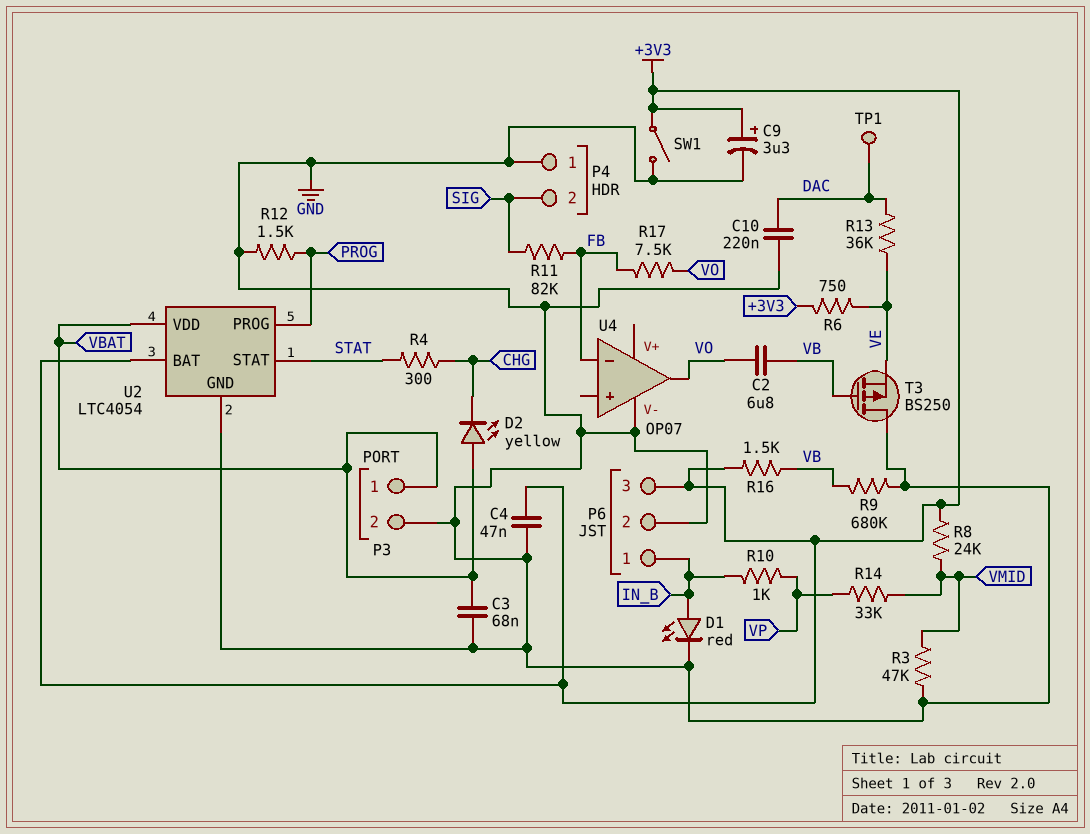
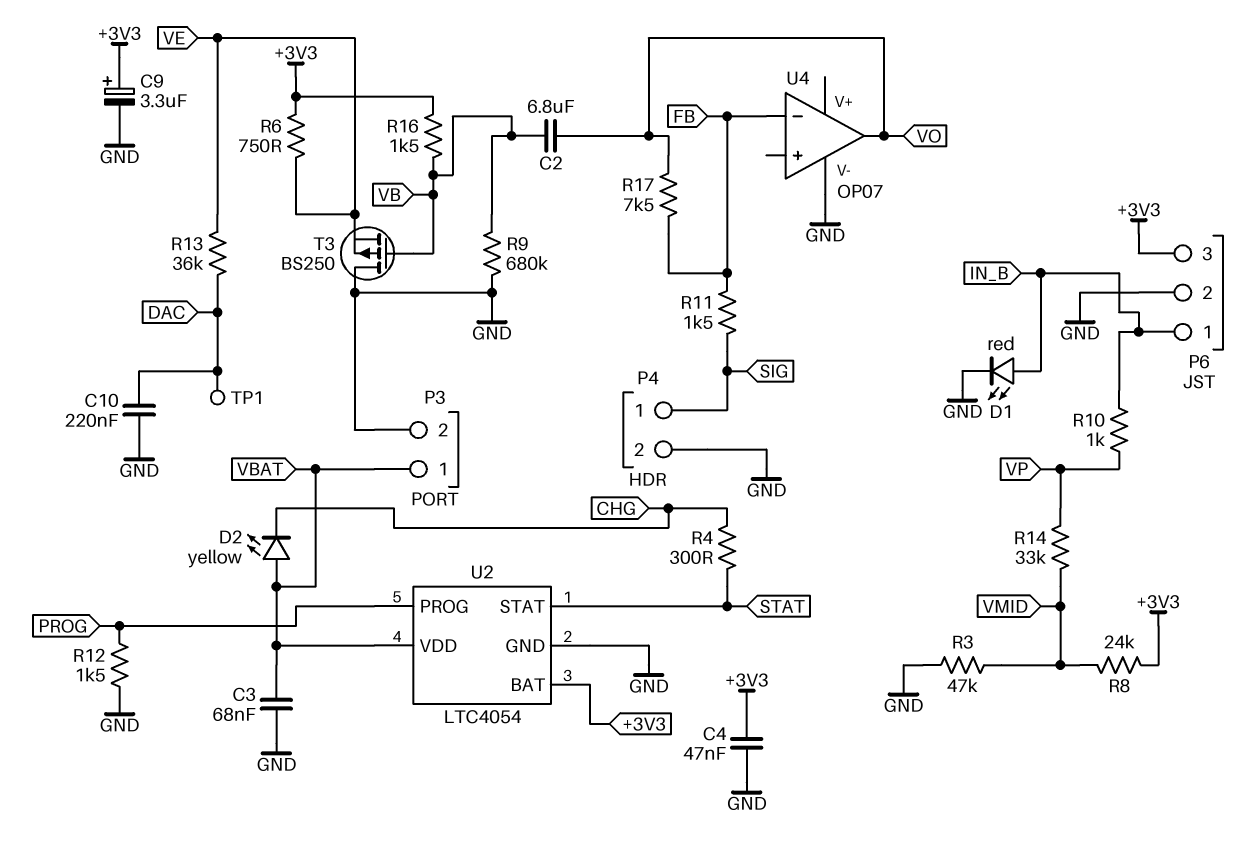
P4 pin 1: GND -> SIG
P4 pin 2: SIG -> GND
R11: 82k (FB, SIG) -> 1.5k (FB, SIG)
SW1: switch (+3V3, GND) -> none

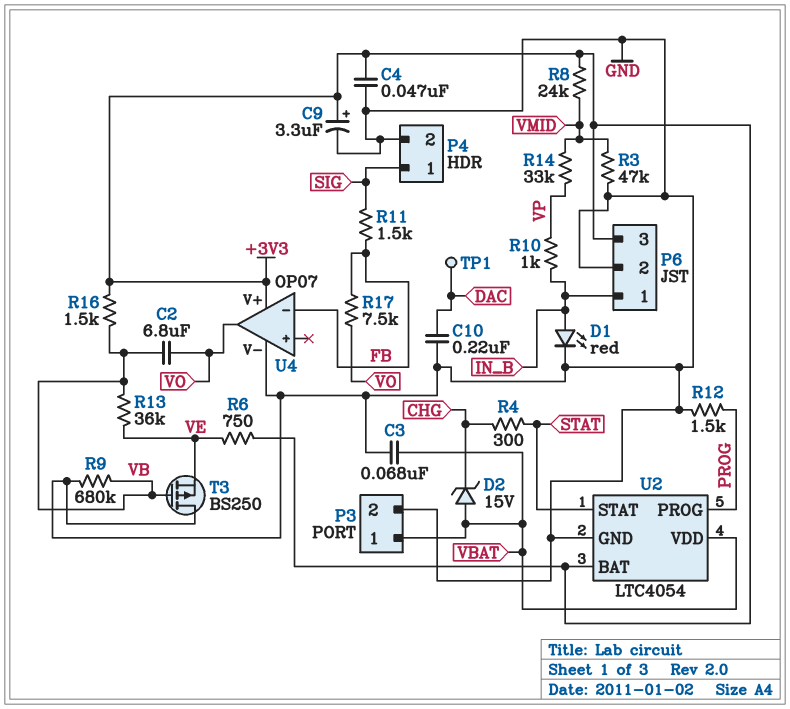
D2: LED yellow (A VBAT, K CHG) -> zener 15V (A VBAT, K CHG)
R13: 36k (DAC, VE) -> 36k (VB, VE)
U4 pin V+: none -> +3V3

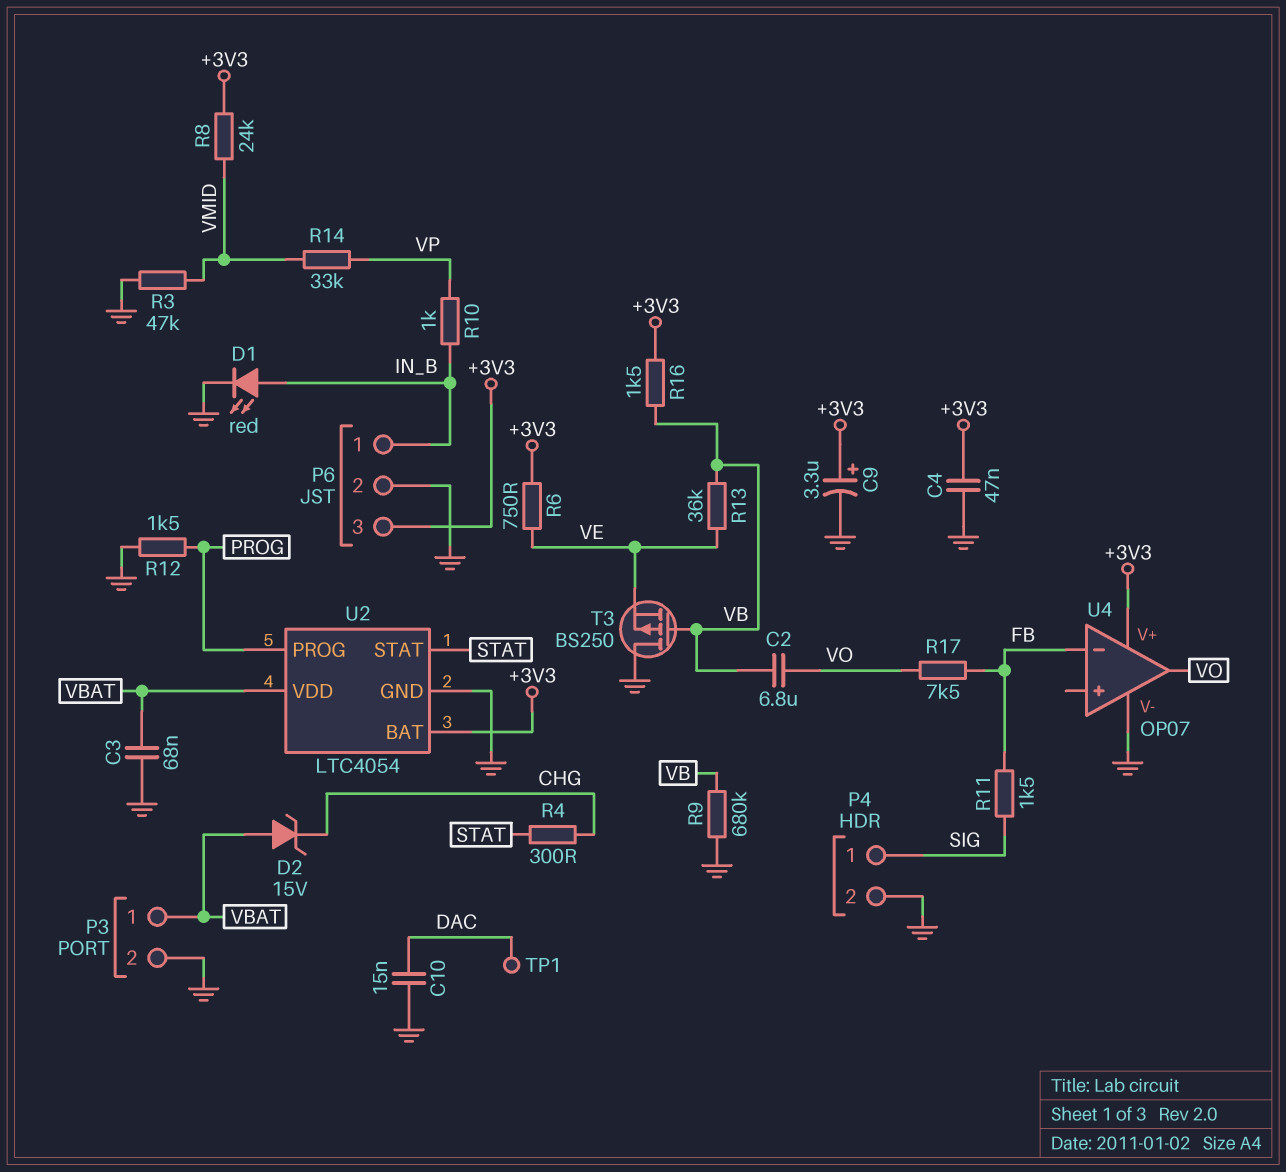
C10: 220nF (DAC, GND) -> 15nF (DAC, GND)

